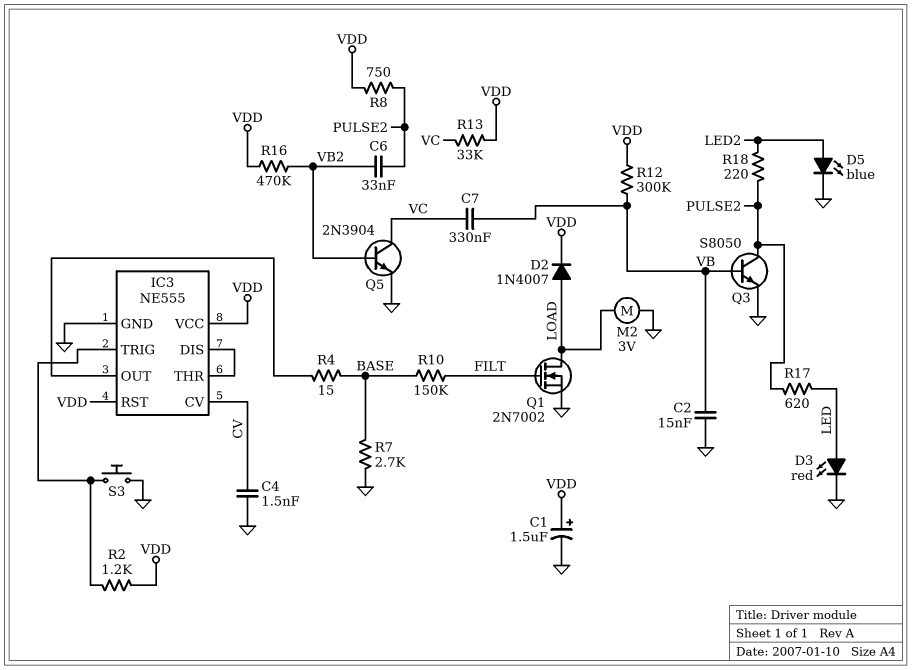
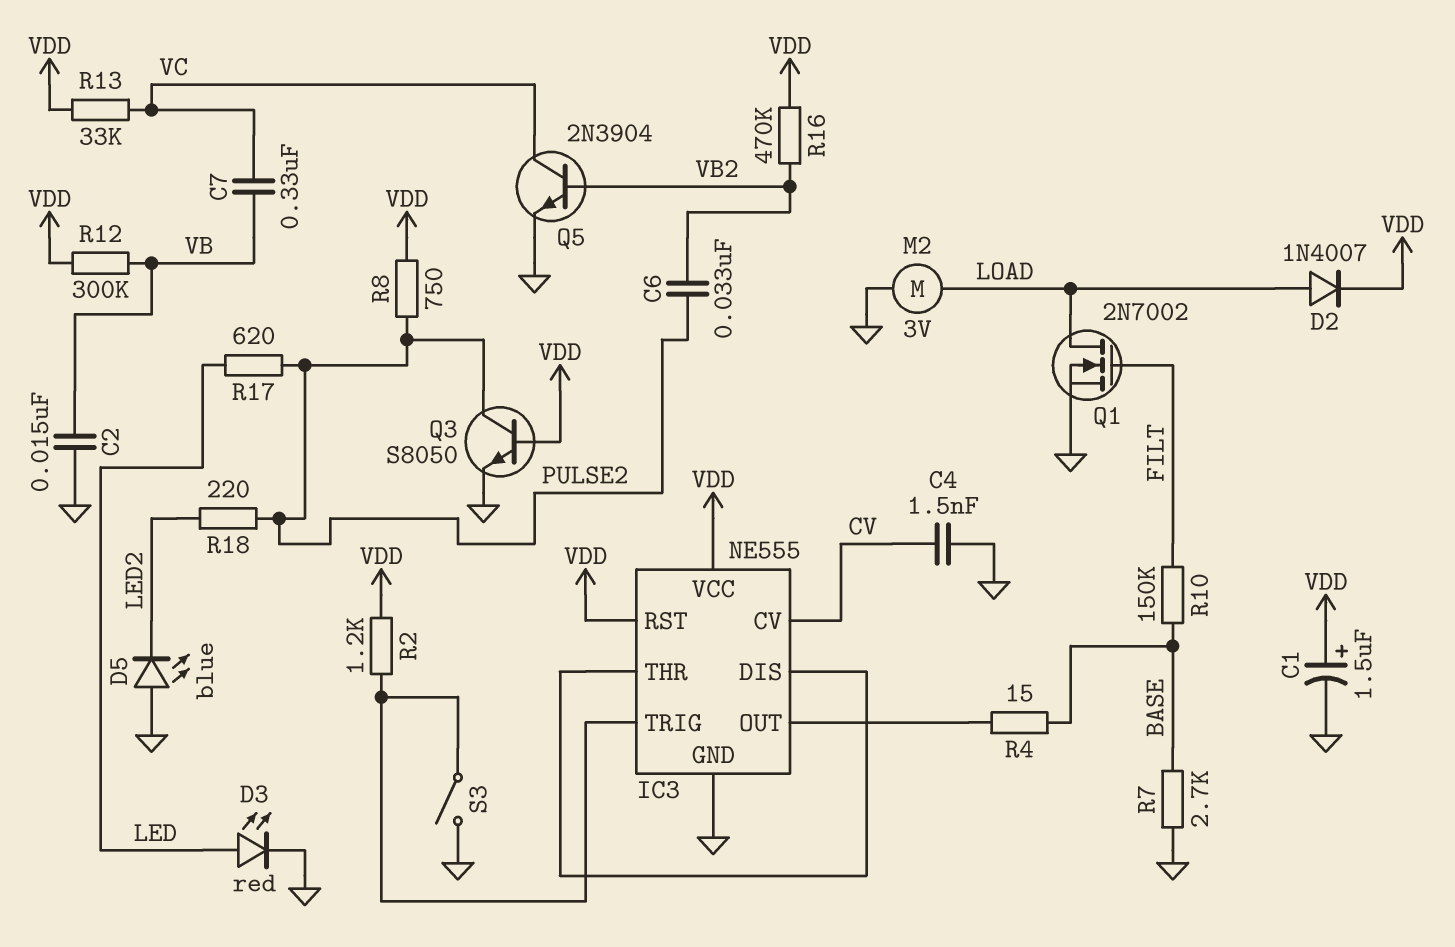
D5: LED blue (A LED2, K GND) -> LED blue (A GND, K LED2)
Q3: NPN S8050 (B VB, C PULSE2, E GND) -> NPN S8050 (B VDD, C PULSE2, E GND)
S3: button (GND, IC3/TRIG) -> switch (GND, IC3/TRIG)

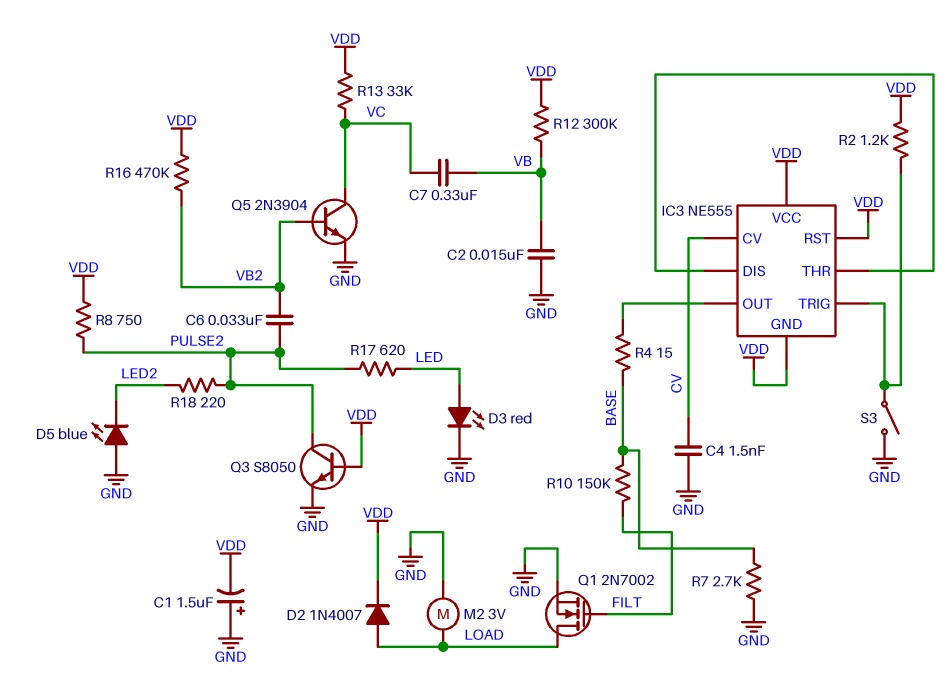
C1: 1.5uF (plus VDD, minus GND) -> 1.5uF (plus GND, minus VDD)
IC3 pin GND: GND -> VDD

